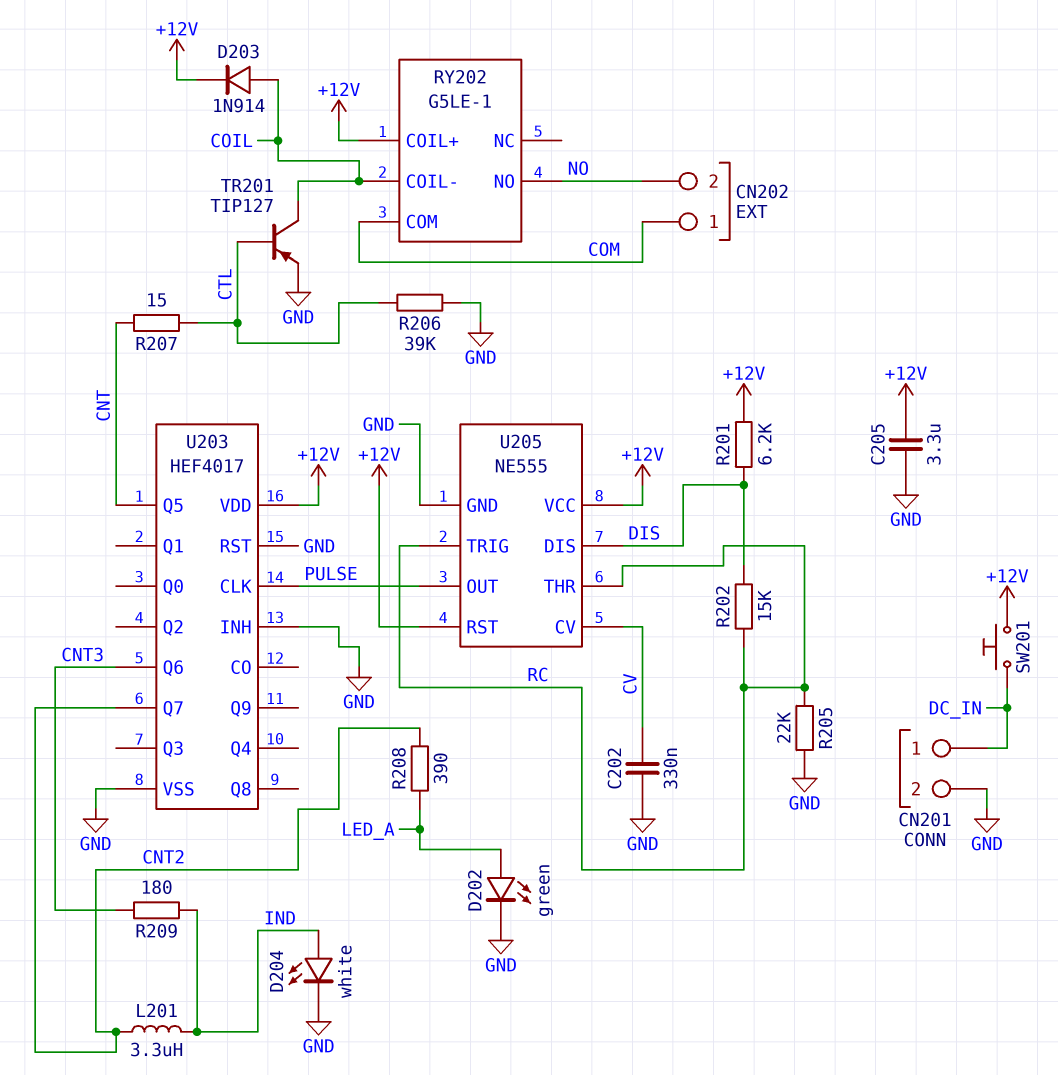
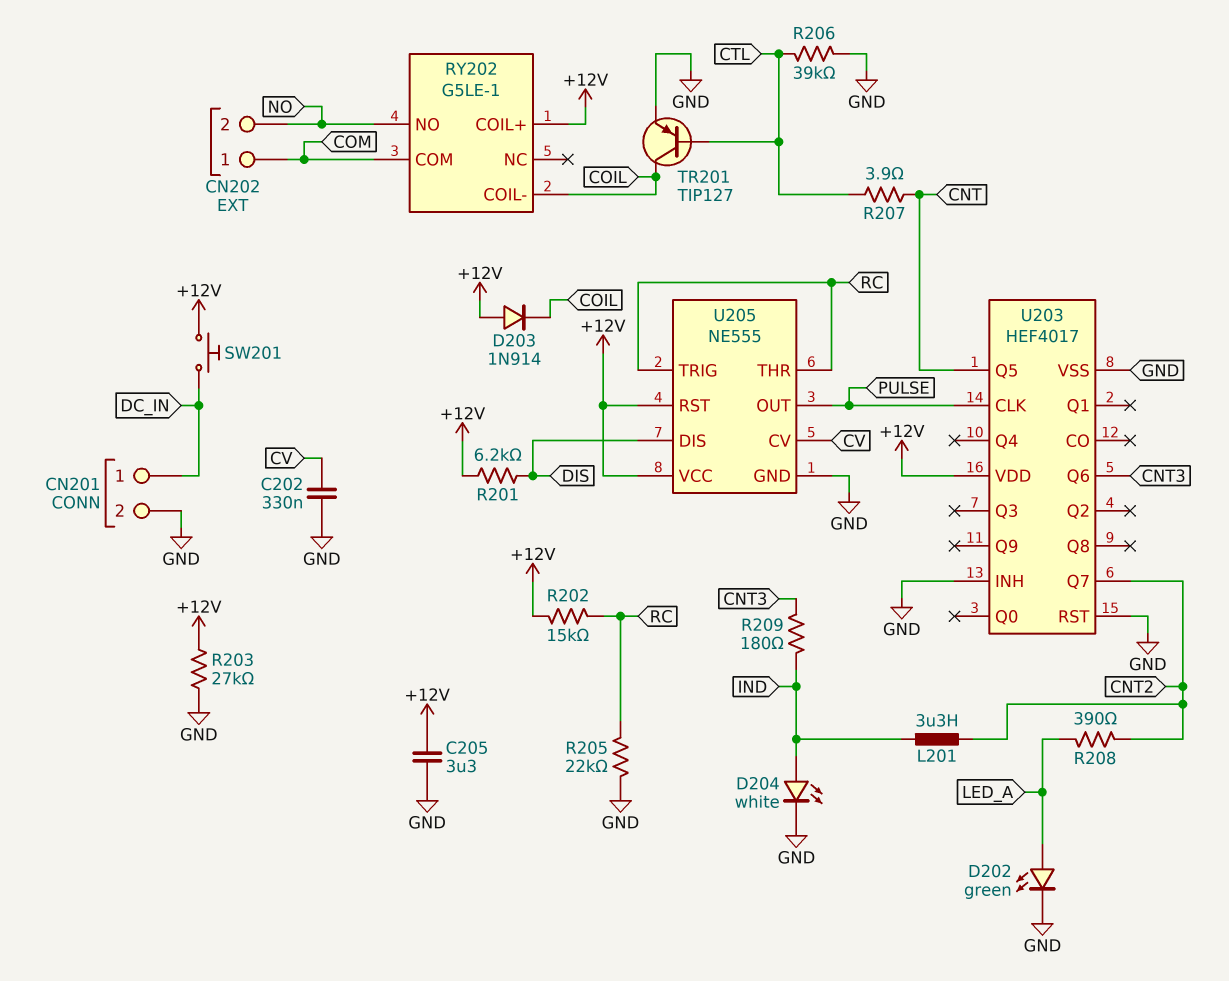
D203: diode 1N914 (A COIL, K +12V) -> diode 1N914 (A +12V, K COIL)
R202: 15k (DIS, RC) -> 15k (+12V, RC)
R203: none -> 27k (+12V, GND)
R207: 15 (CNT, CTL) -> 3.9 (CNT, CTL)

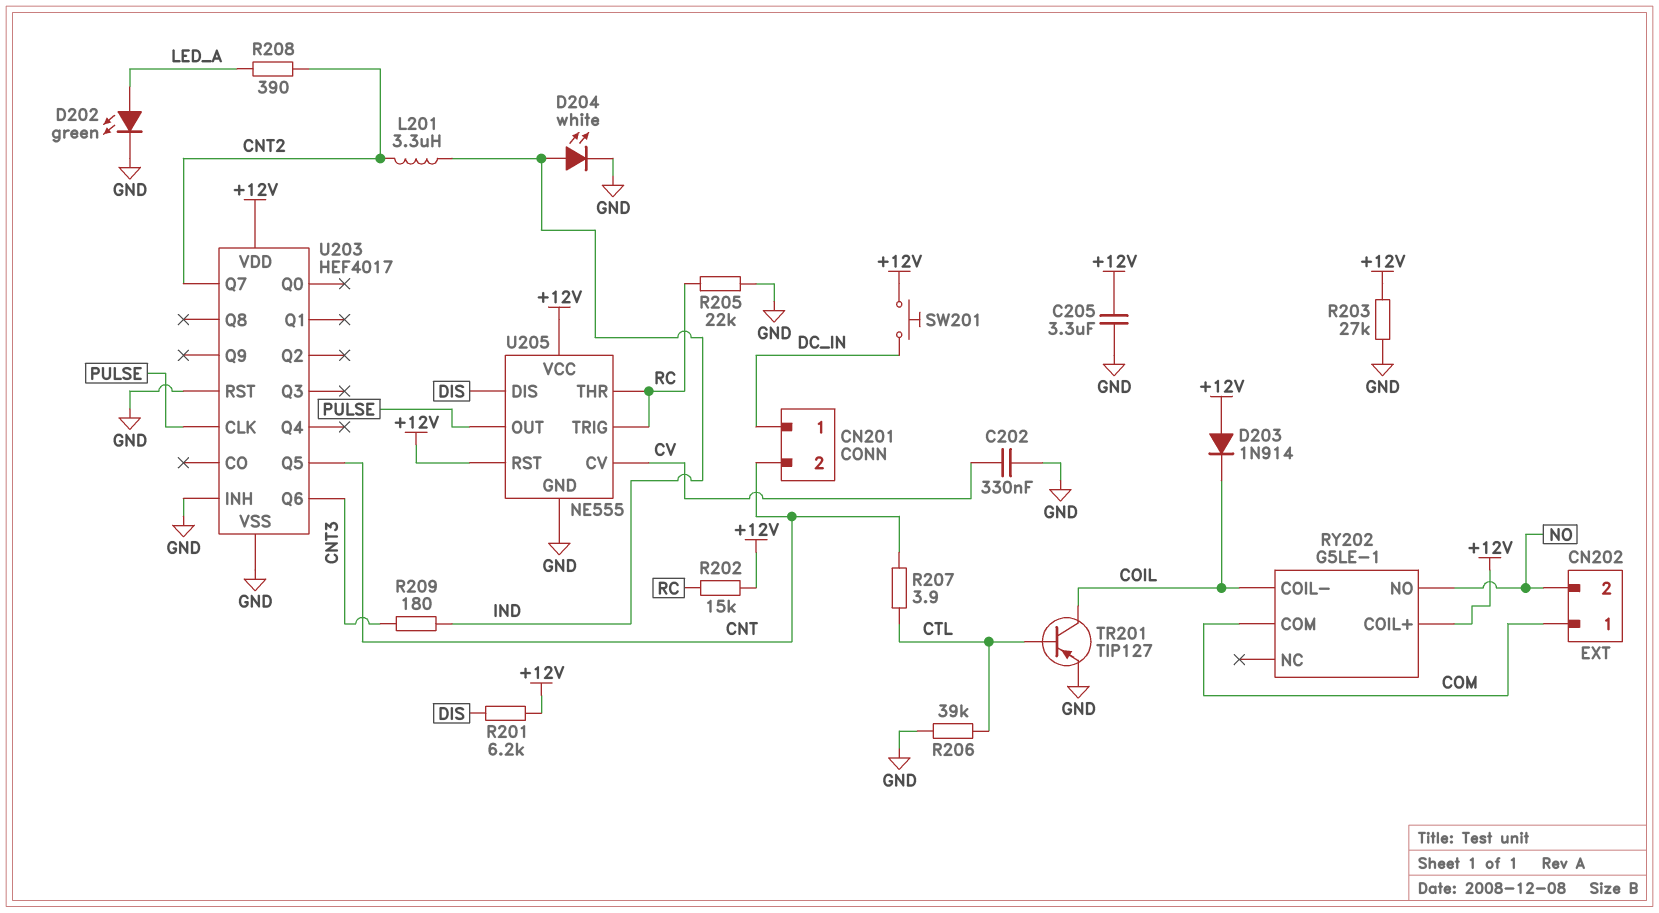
CN201 pin 2: GND -> CNT

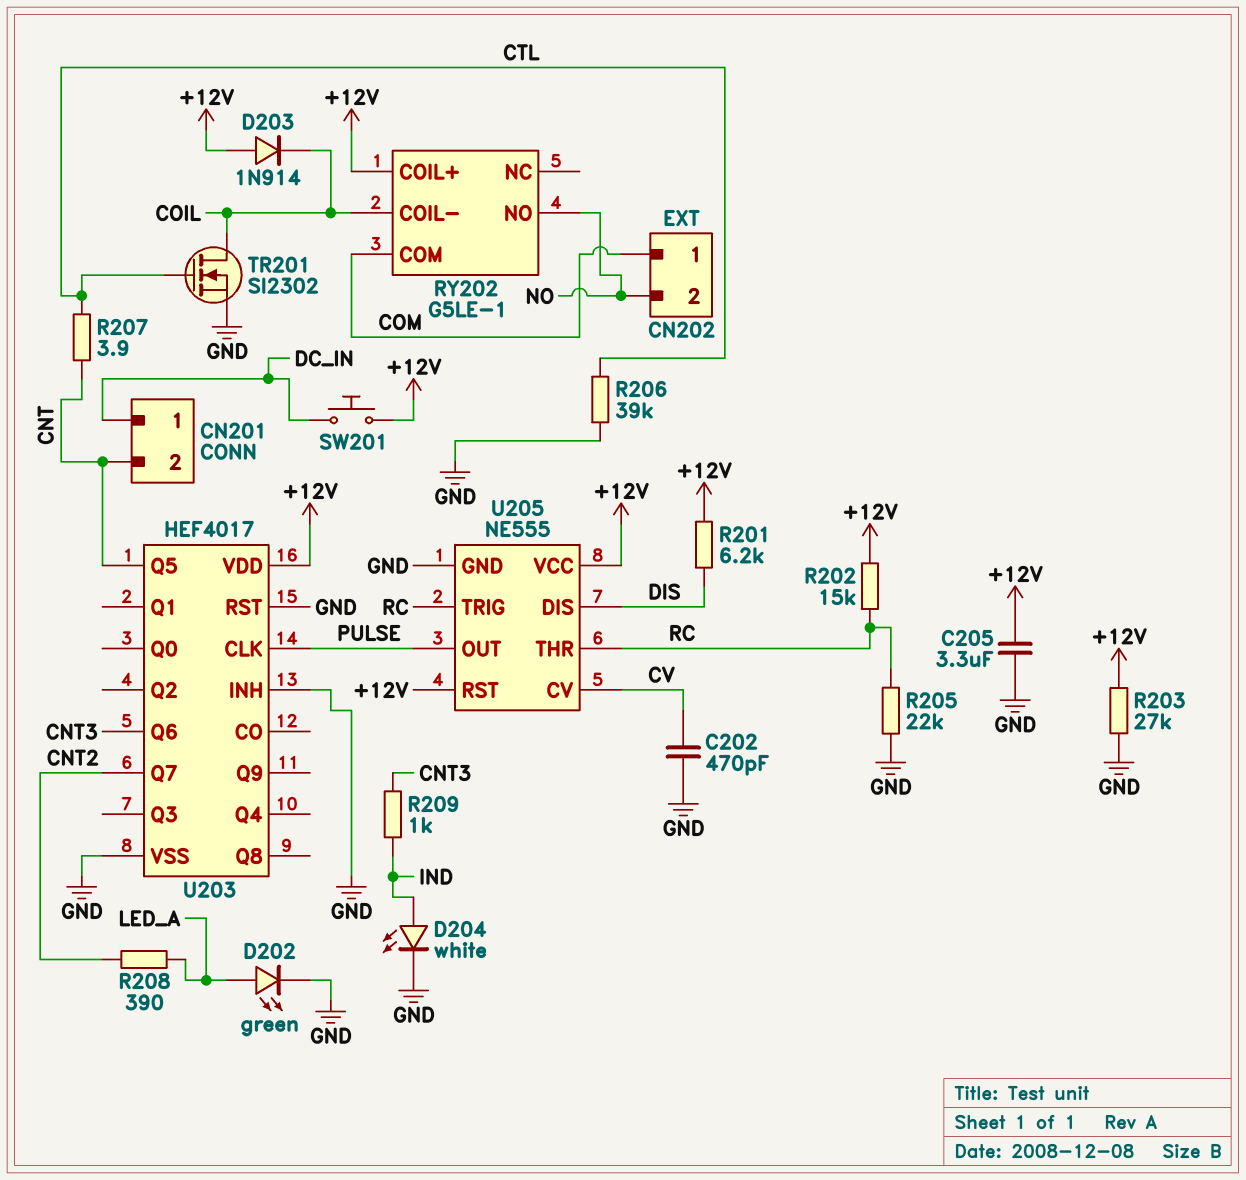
C202: 330nF (CV, GND) -> 470pF (CV, GND)
L201: 3.3uH (CNT2, IND) -> none
R209: 180 (CNT3, IND) -> 1k (CNT3, IND)
TR201: PNP TIP127 (B CTL, C COIL, E GND) -> NMOS SI2302 (G CTL, D COIL, S GND)

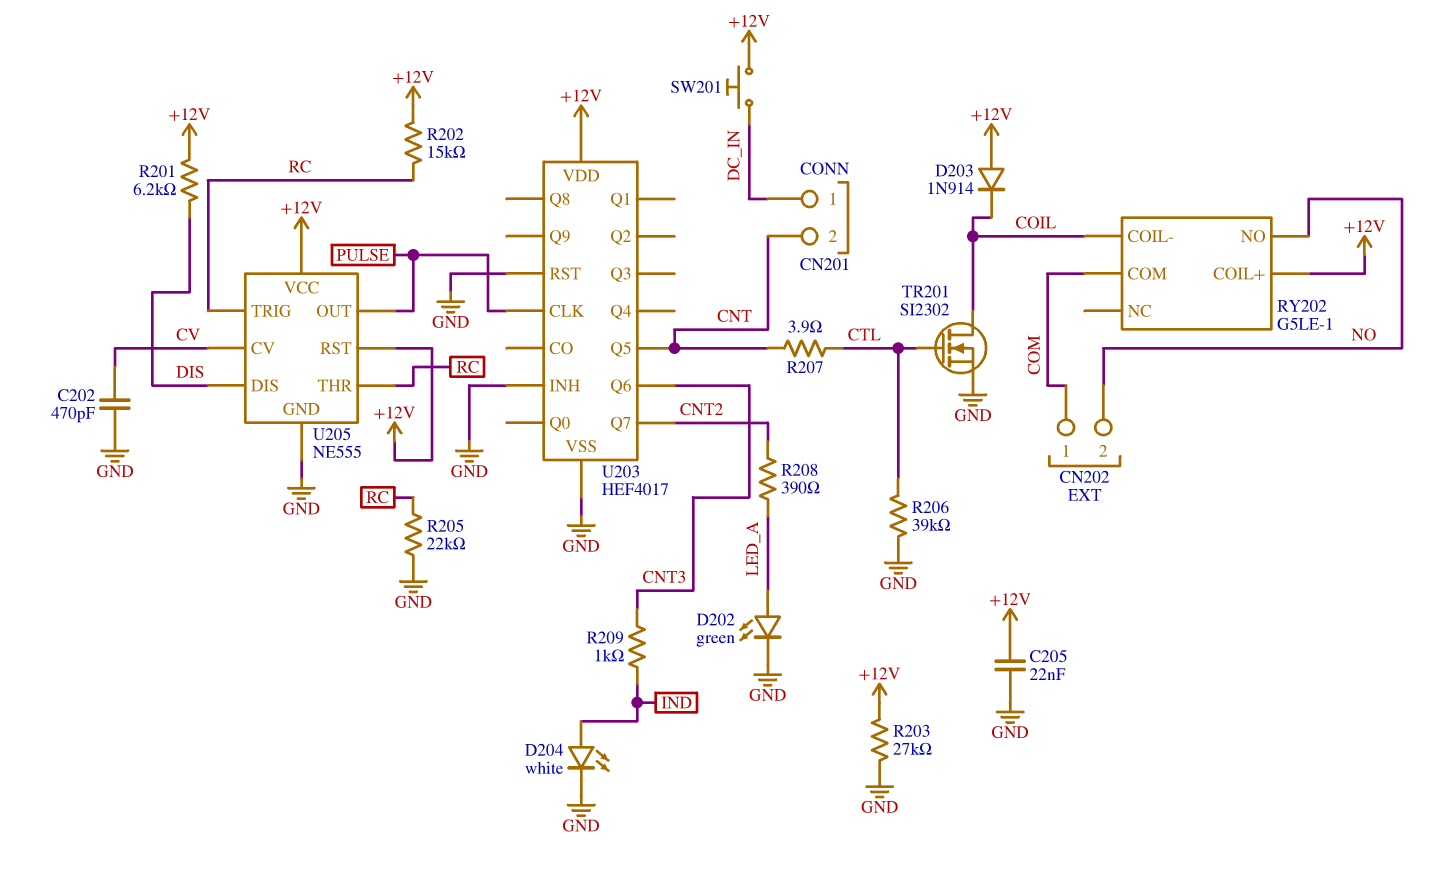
C205: 3.3uF (+12V, GND) -> 22nF (+12V, GND)

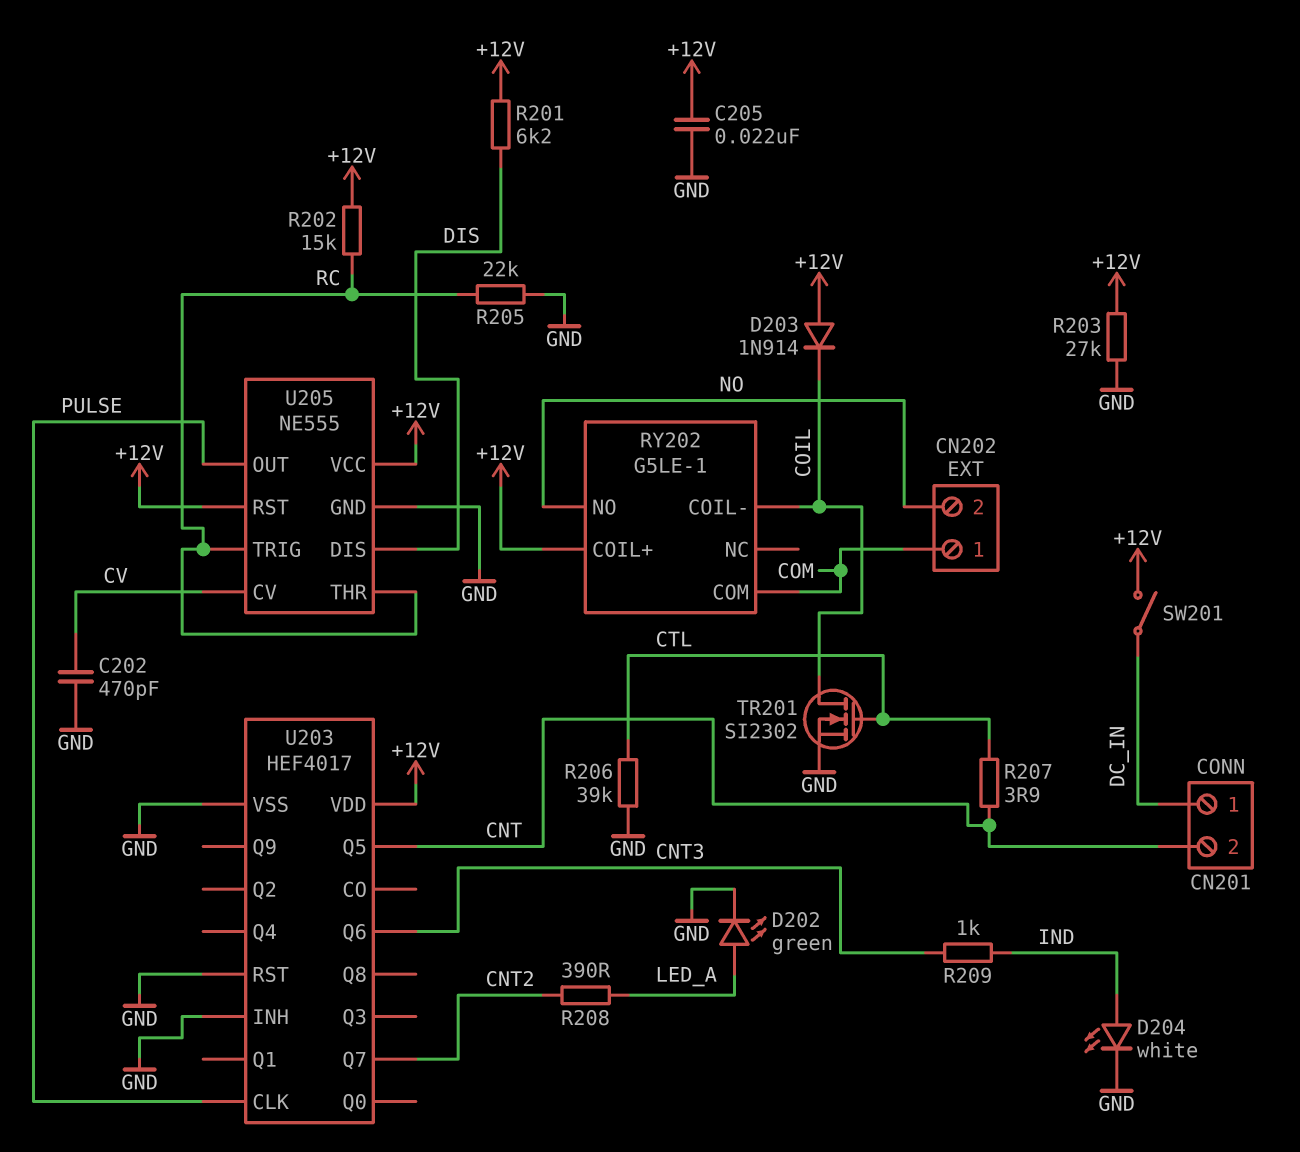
SW201: button (+12V, DC_IN) -> switch (+12V, DC_IN)

